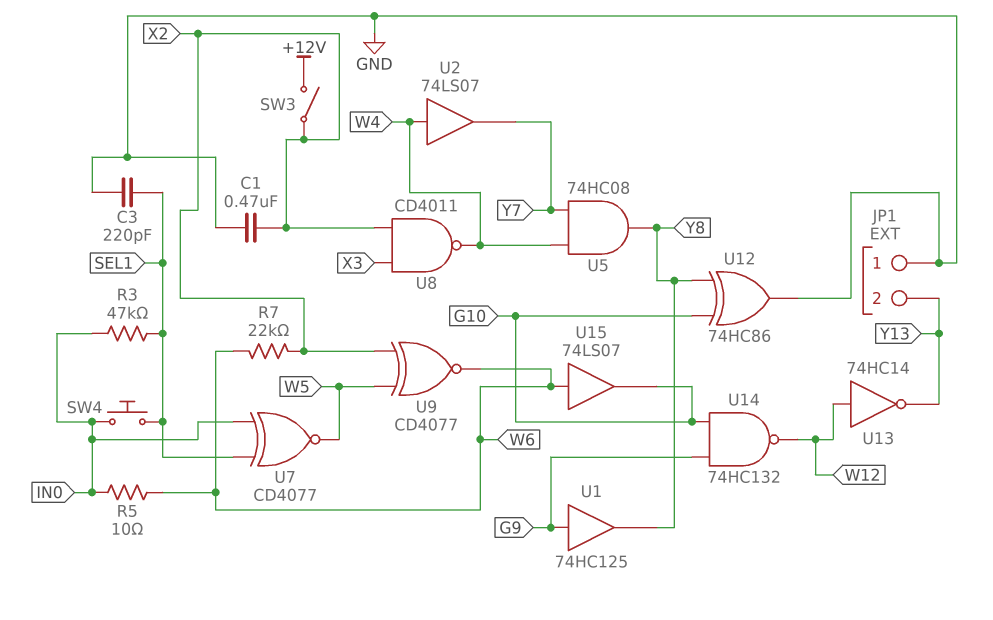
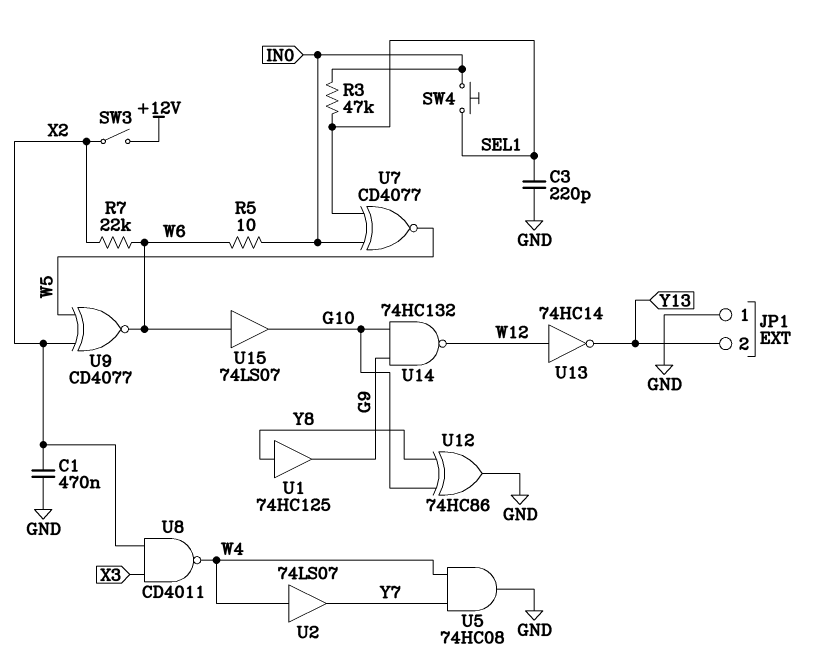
U1: buffer 74HC125 (in G9, out Y8) -> buffer 74HC125 (in Y8, out G9)
U5: AND 74HC08 (in W4, in Y7, out Y8) -> AND 74HC08 (in W4, in Y7, out GND)

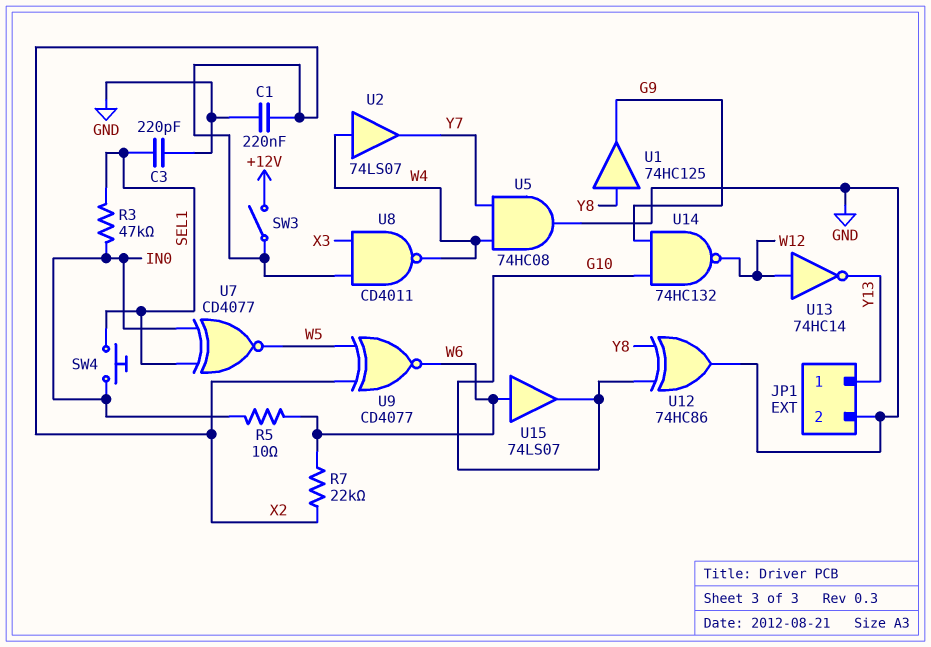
C1: 470nF (GND, X2) -> 220nF (GND, X2)
JP1 pin 1: GND -> Y13
JP1 pin 2: Y13 -> GND

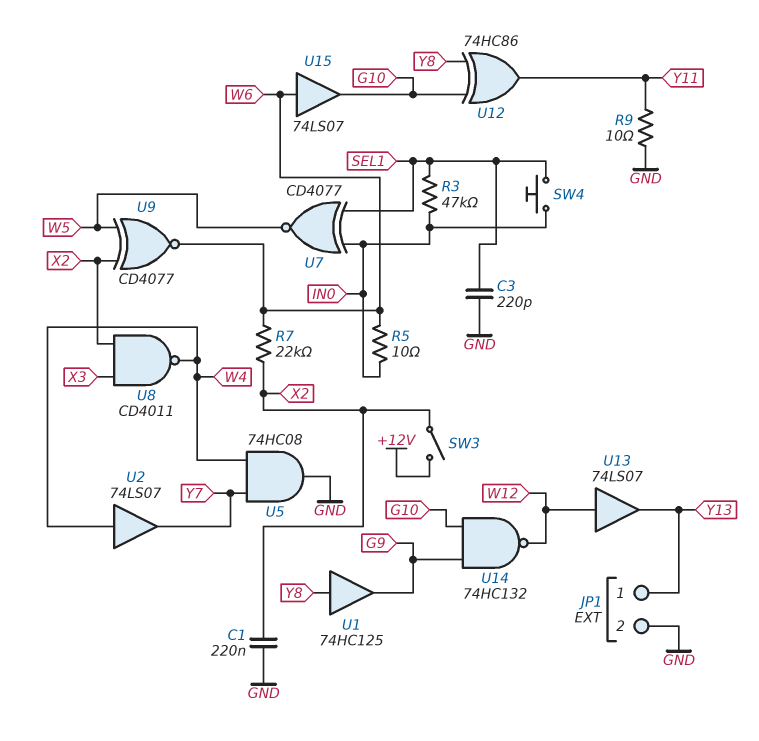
R9: none -> 10 (GND, Y11)
U12: XOR 74HC86 (in G10, in Y8, out GND) -> XOR 74HC86 (in G10, in Y8, out Y11)
U13: NOT 74HC14 (in W12, out Y13) -> buffer 74LS07 (in W12, out Y13)

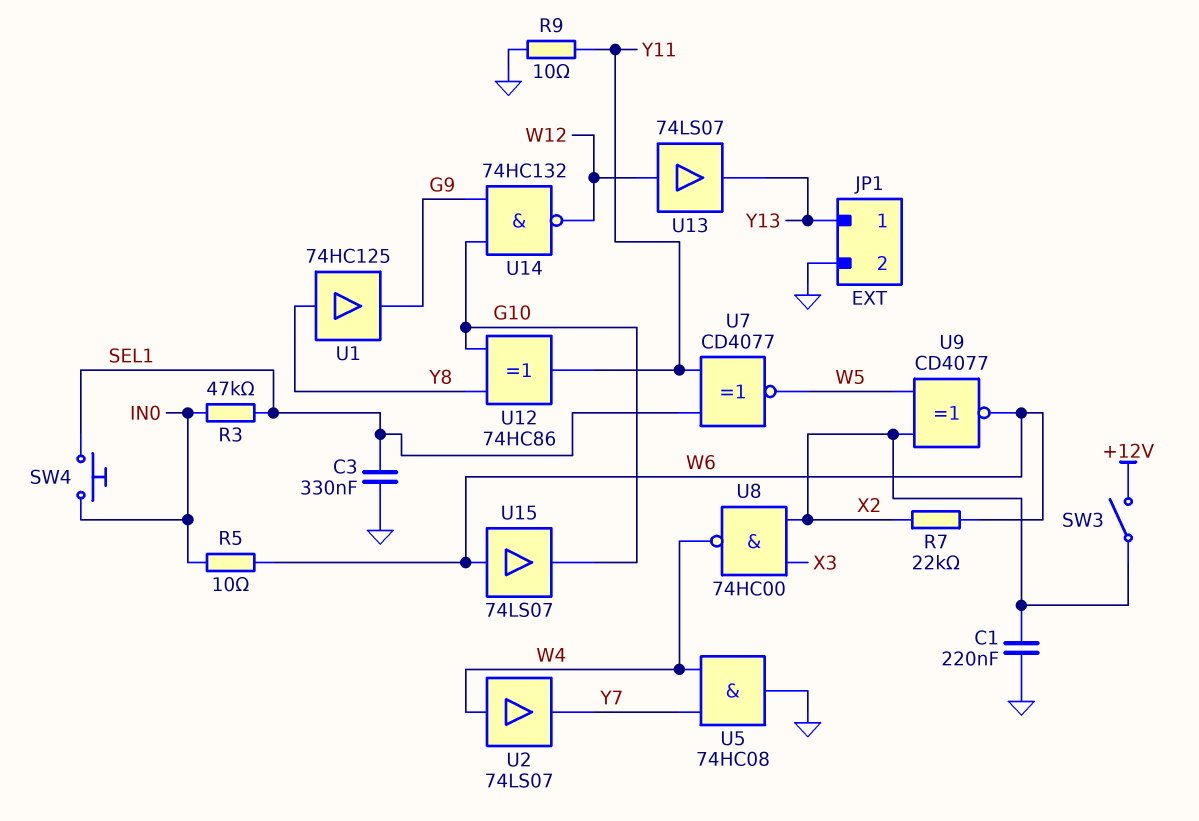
C3: 220pF (GND, SEL1) -> 330nF (GND, SEL1)
U7: XNOR CD4077 (in IN0, in SEL1, out W5) -> XNOR CD4077 (in SEL1, in Y11, out W5)
U8: NAND CD4011 (in X2, in X3, out W4) -> NAND 74HC00 (in X2, in X3, out W4)

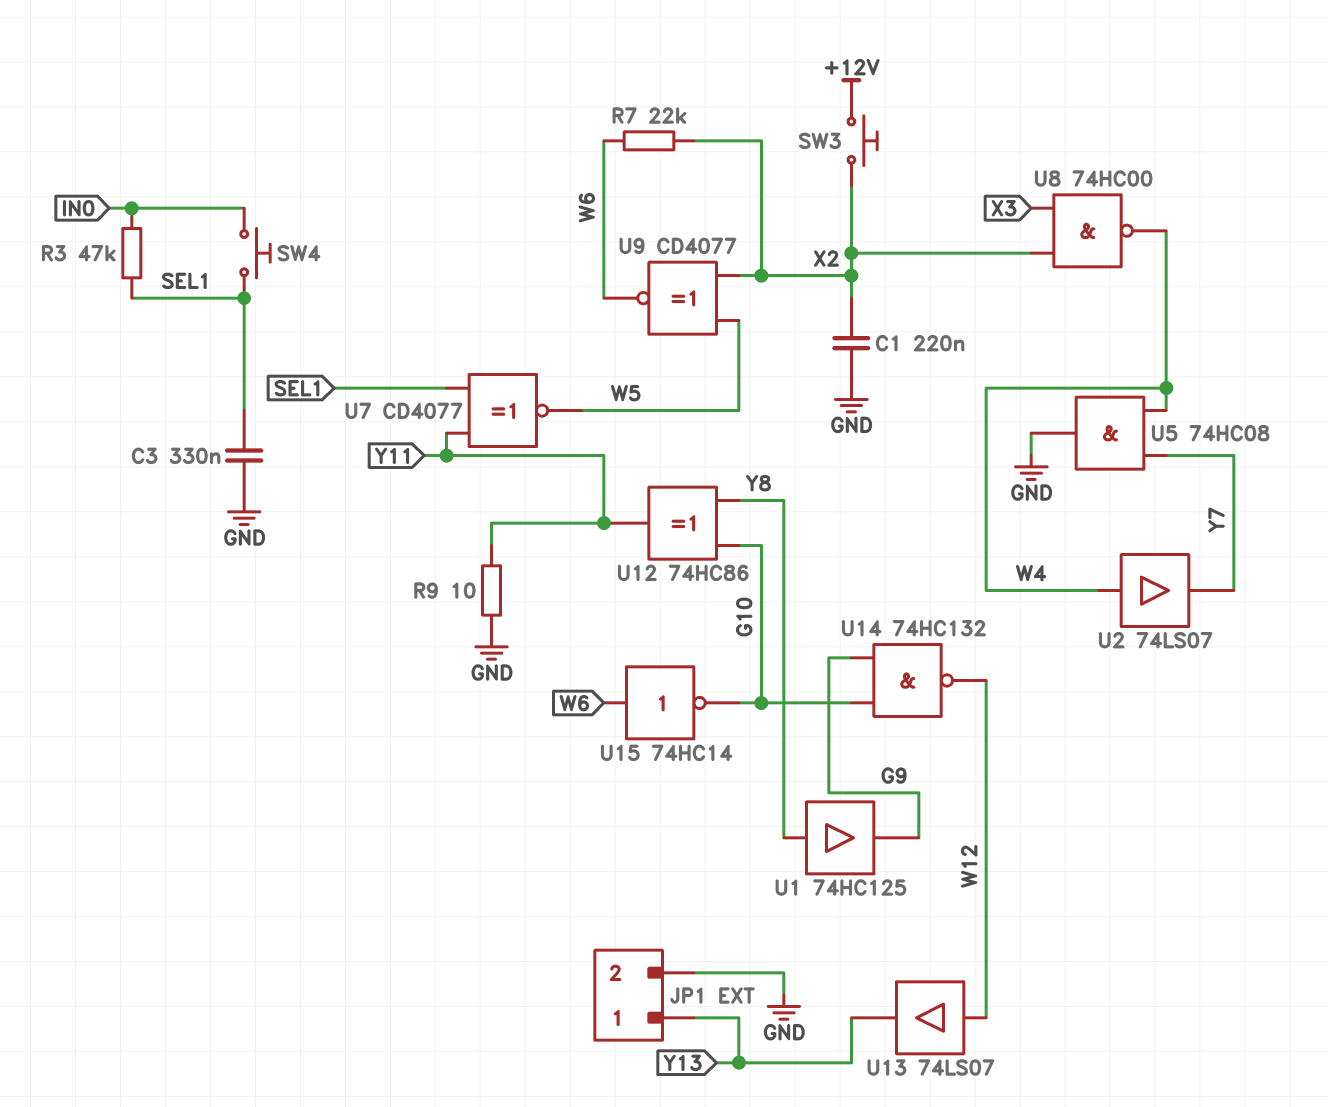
R5: 10 (IN0, W6) -> none
SW3: switch (+12V, X2) -> button (+12V, X2)
U15: buffer 74LS07 (in W6, out G10) -> NOT 74HC14 (in W6, out G10)

